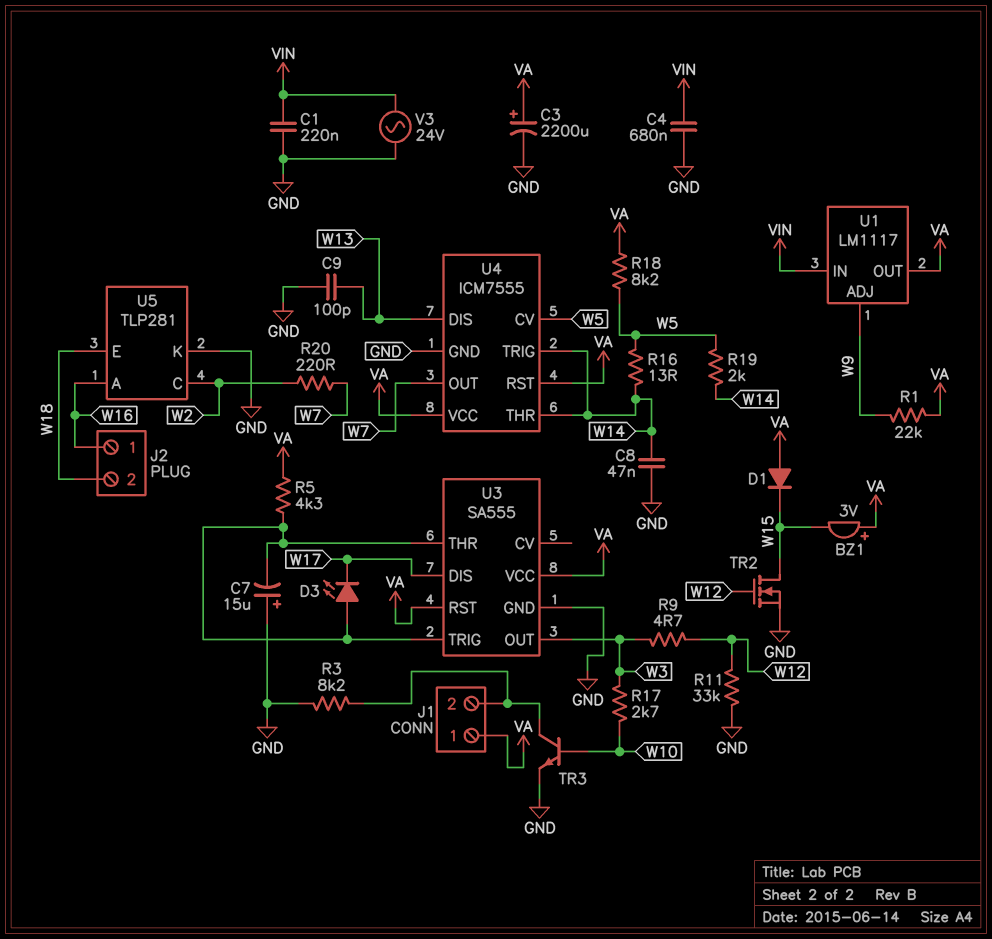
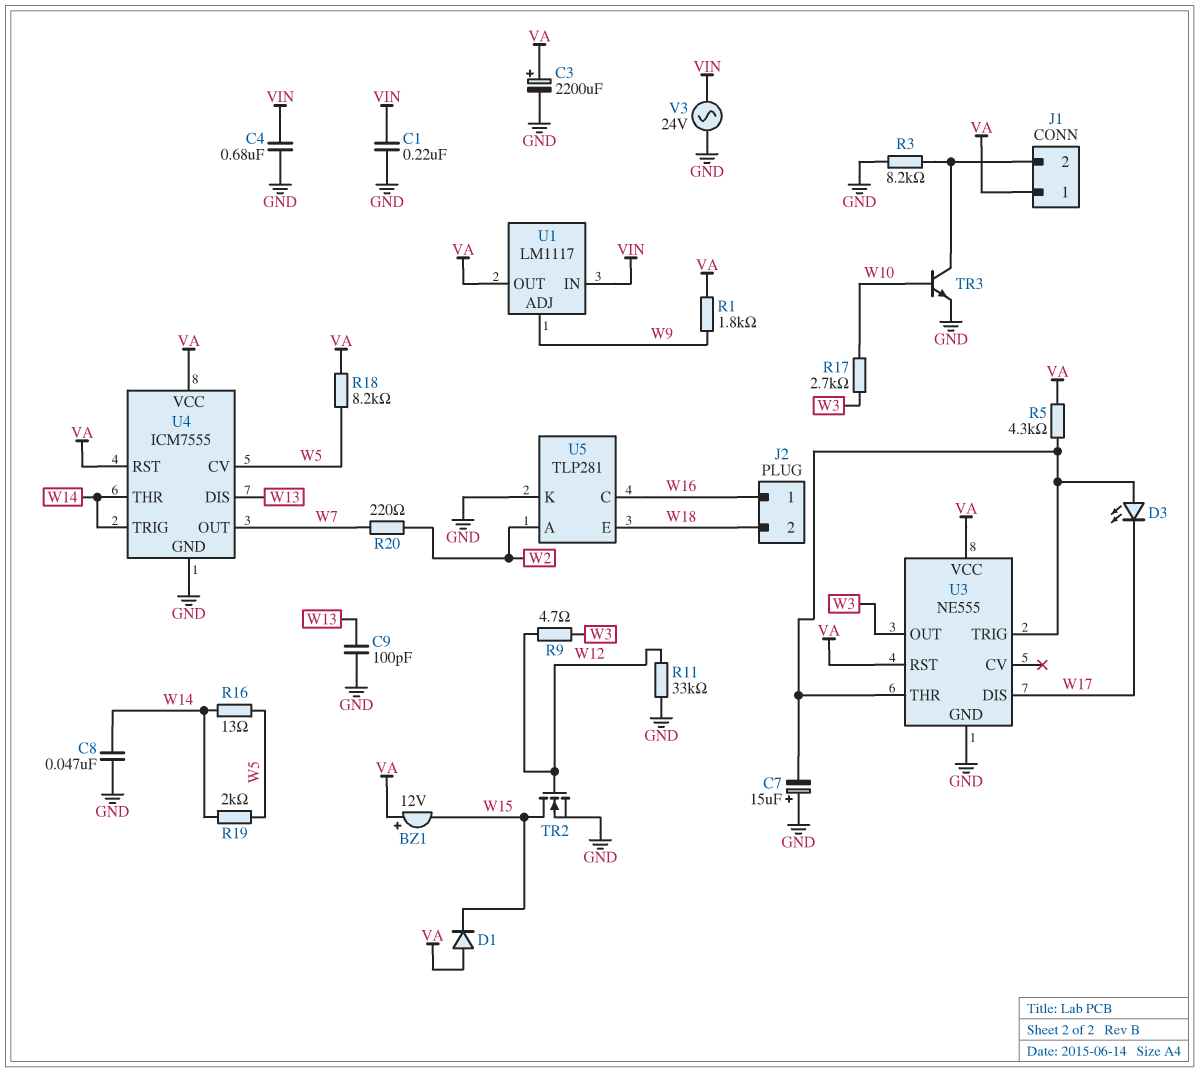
BZ1: buzzer 3V (plus VA, minus W15) -> buzzer 12V (plus VA, minus W15)
R1: 22k (VA, W9) -> 1.8k (VA, W9)
U3: SA555 -> NE555
U5 pin A: W16 -> W2
U5 pin C: W2 -> W16

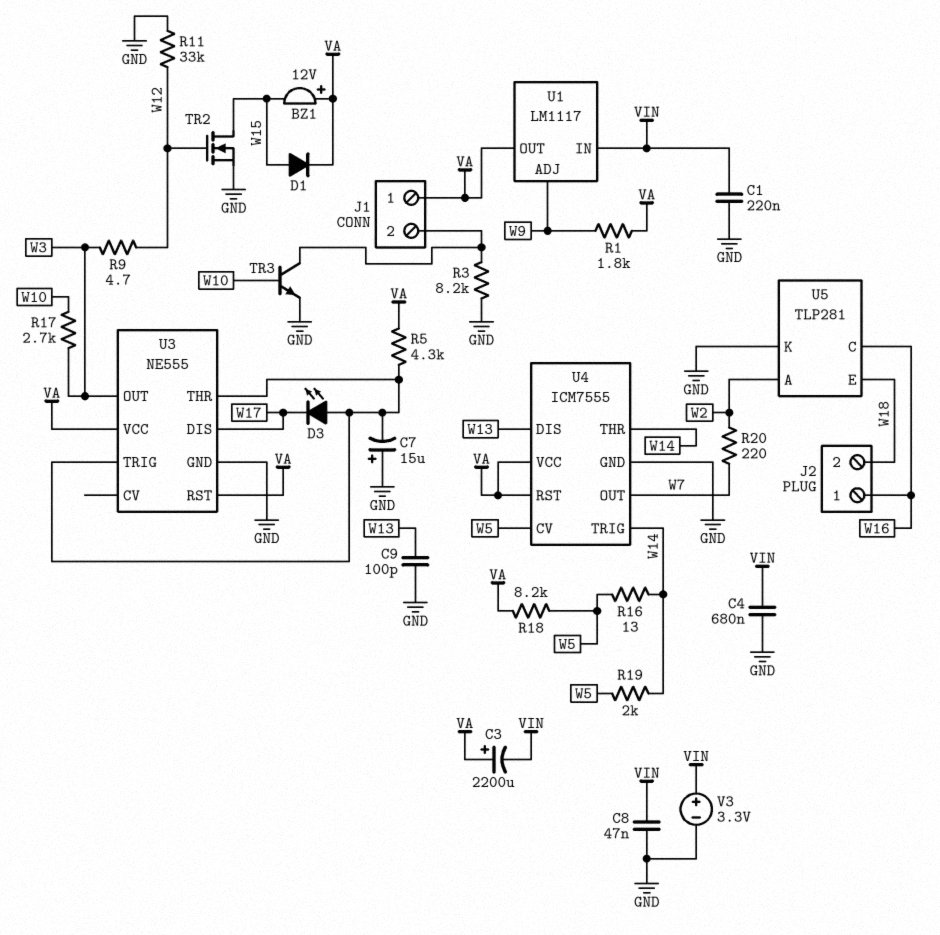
C3: 2200uF (plus VA, minus GND) -> 2200uF (plus VA, minus VIN)
C8: 47nF (GND, W14) -> 47nF (GND, VIN)
D1: diode (A VA, K W15) -> diode (A W15, K VA)
V3: AC 24V (GND, VIN) -> 3.3V (plus VIN, minus GND)

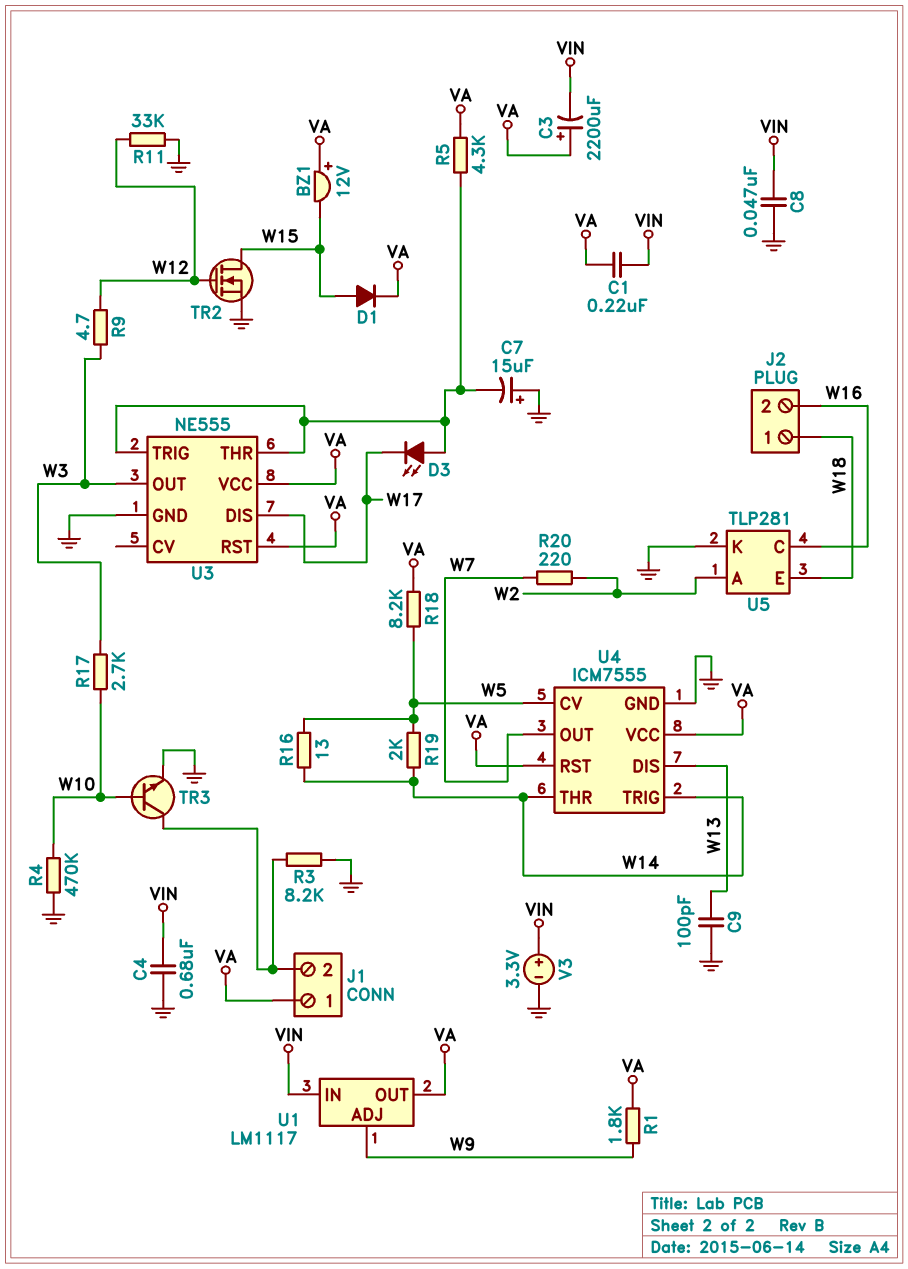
C1: 220nF (GND, VIN) -> 220nF (VA, VIN)
J2 pin 1: W16 -> W18
J2 pin 2: W18 -> W16
R4: none -> 470k (GND, W10)

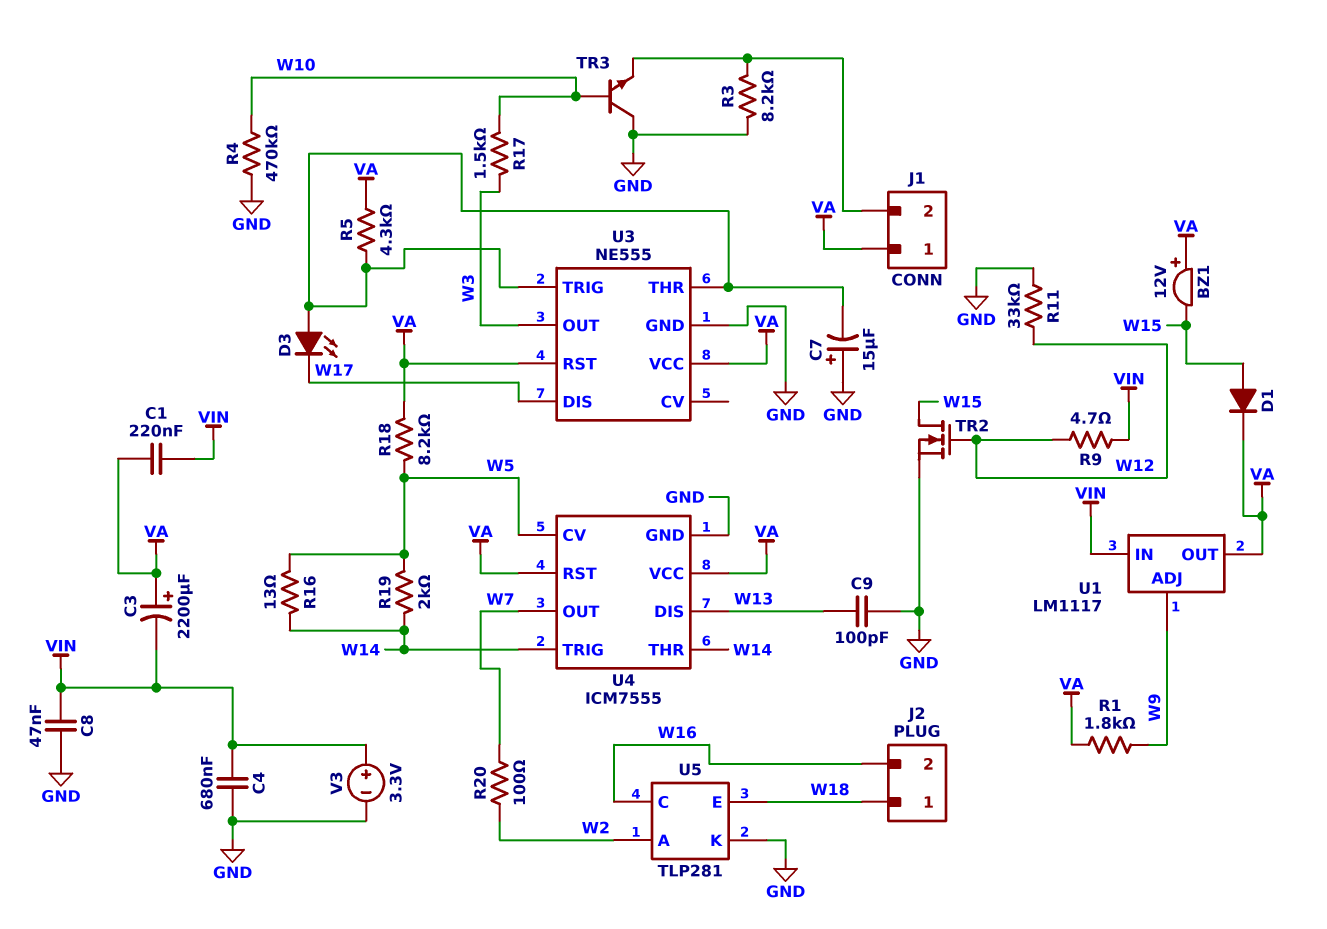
R9: 4.7 (W3, W12) -> 4.7 (VIN, W12)
R17: 2.7k (W3, W10) -> 1.5k (W3, W10)
R20: 220 (W2, W7) -> 100 (W2, W7)
TR3: NPN (B W10, C J1/2, E GND) -> NPN (B W10, C GND, E J1/2)

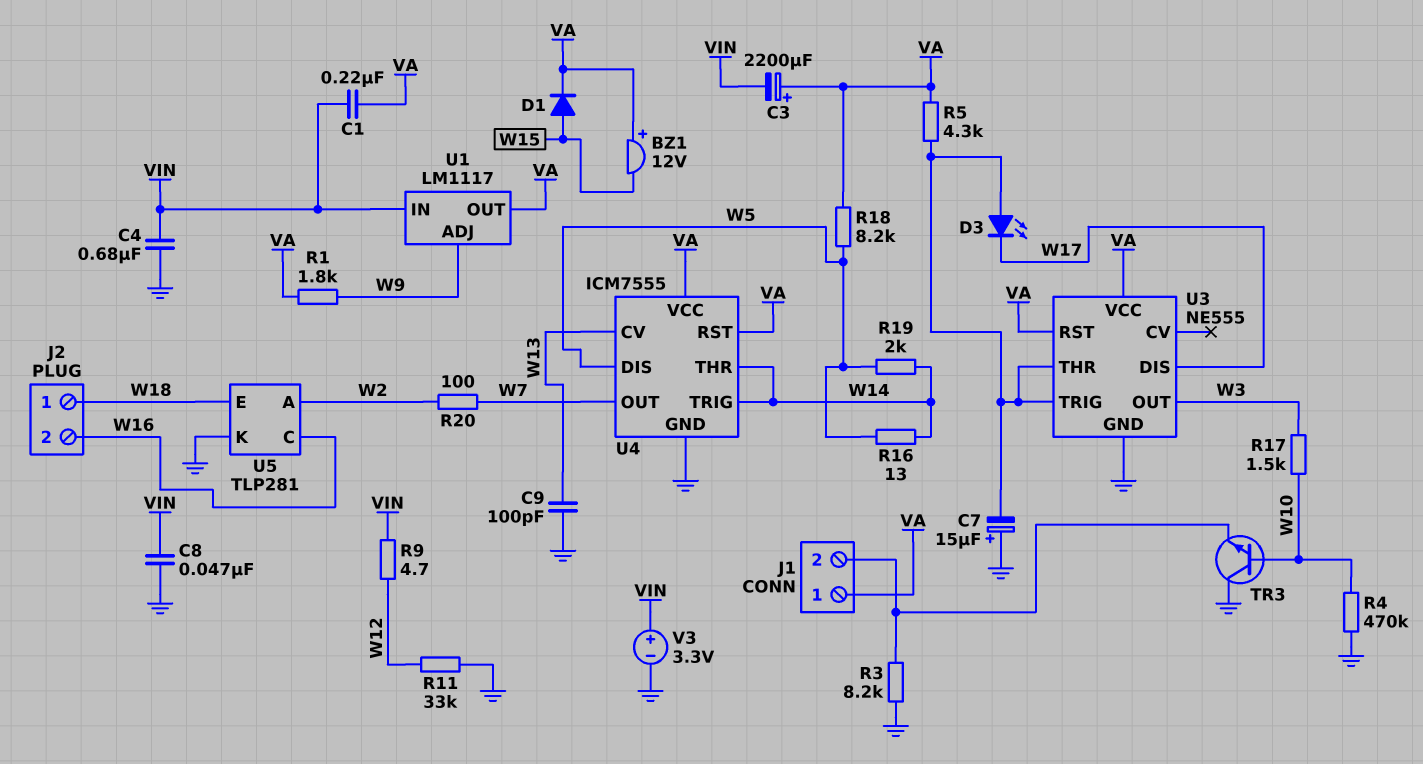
TR2: NMOS (G W12, D W15, S GND) -> none
U4 pin CV: W5 -> W13
U4 pin DIS: W13 -> W5

